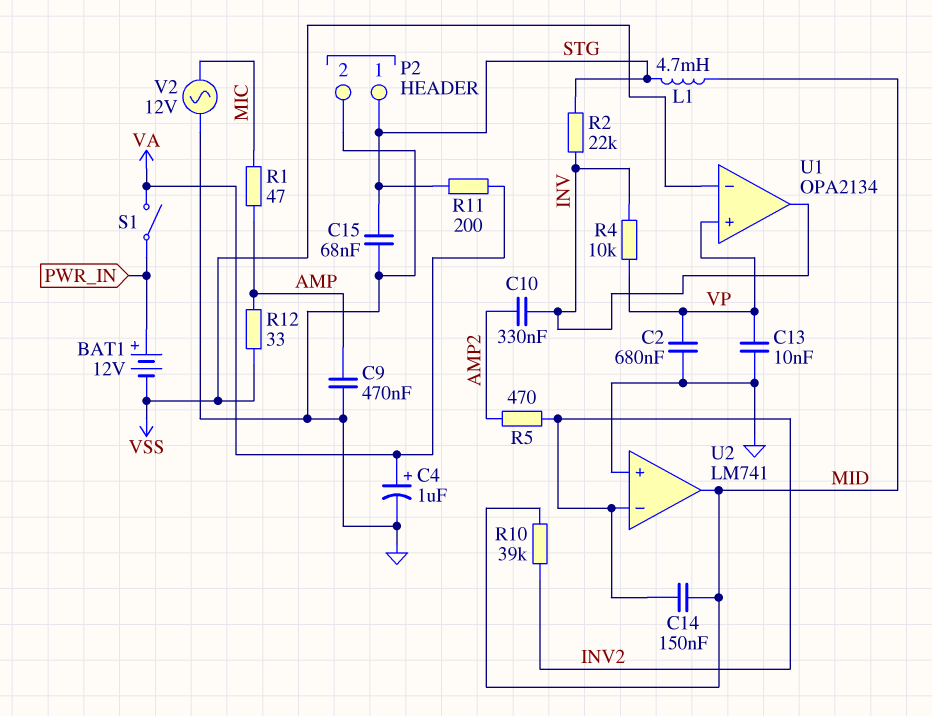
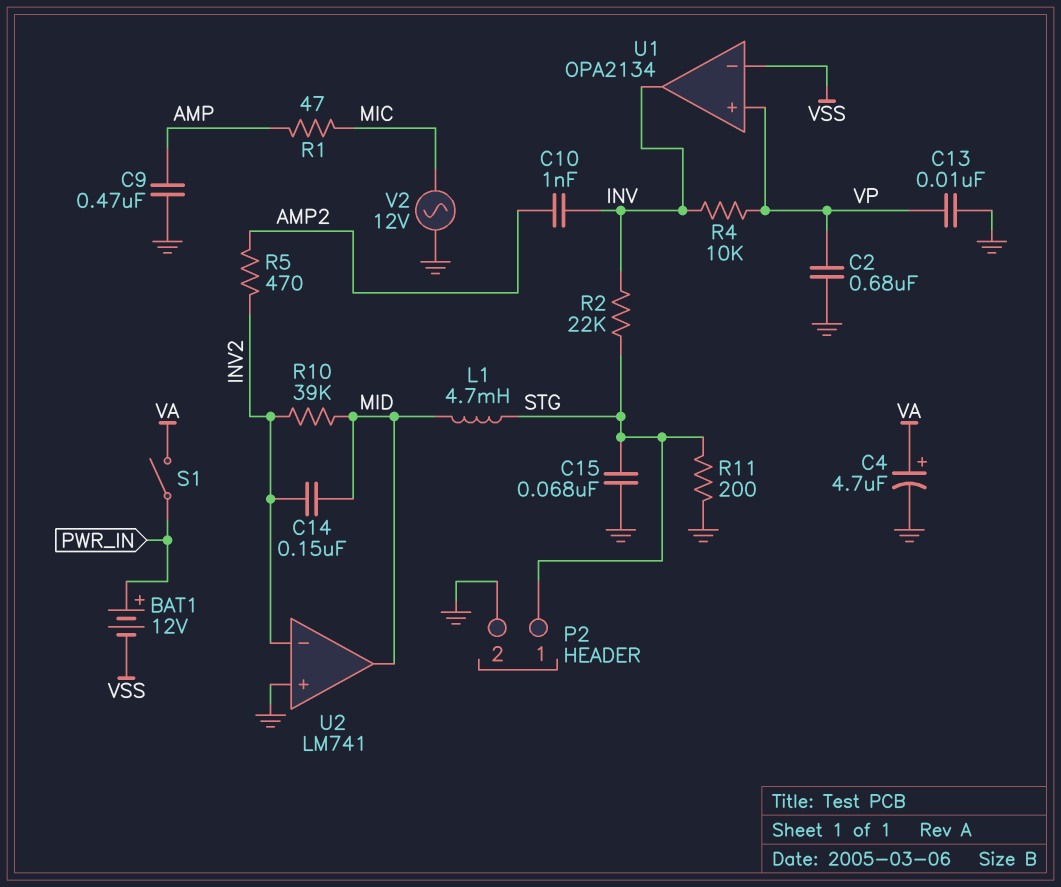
C4: 1uF (plus VA, minus GND) -> 4.7uF (plus VA, minus GND)
C10: 330nF (AMP2, INV) -> 1nF (AMP2, INV)
R11: 200 (STG, VA) -> 200 (GND, STG)
R12: 33 (AMP, VSS) -> none

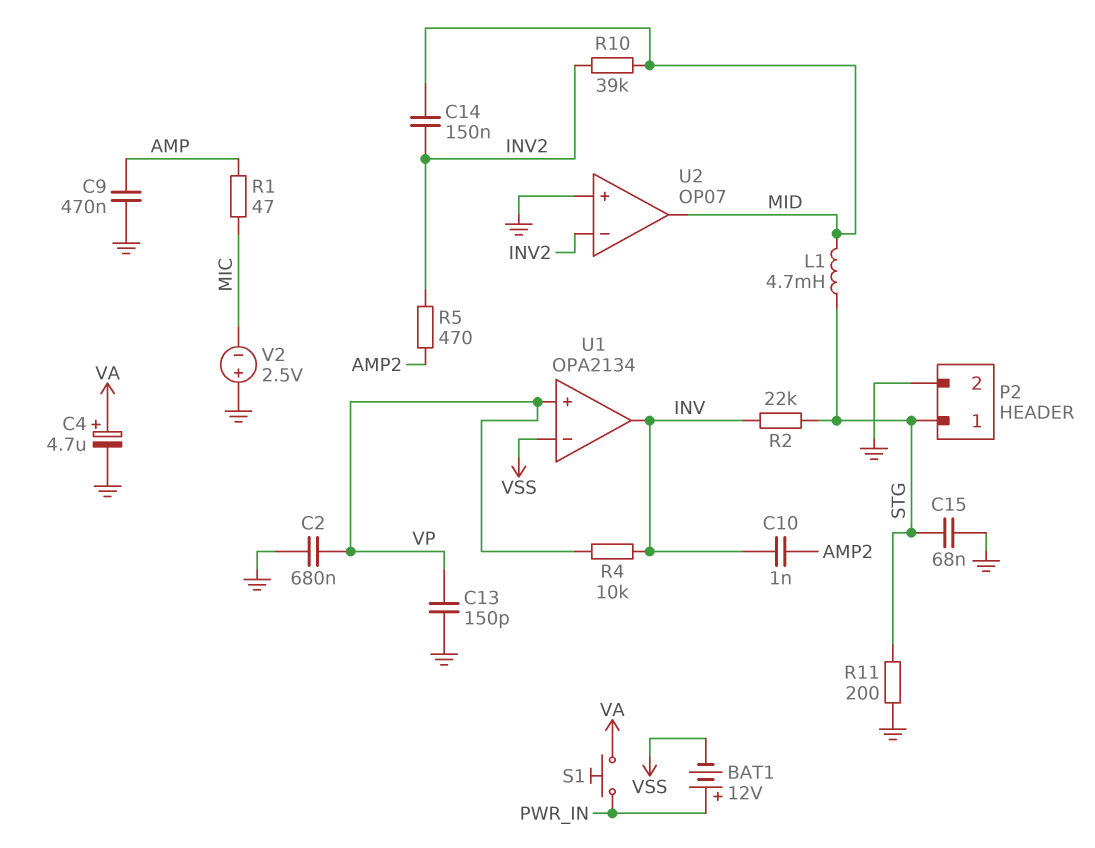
C13: 10nF (GND, VP) -> 150pF (GND, VP)
S1: switch (PWR_IN, VA) -> button (PWR_IN, VA)
U2: LM741 -> OP07
V2: AC 12V (GND, MIC) -> 2.5V (plus GND, minus MIC)

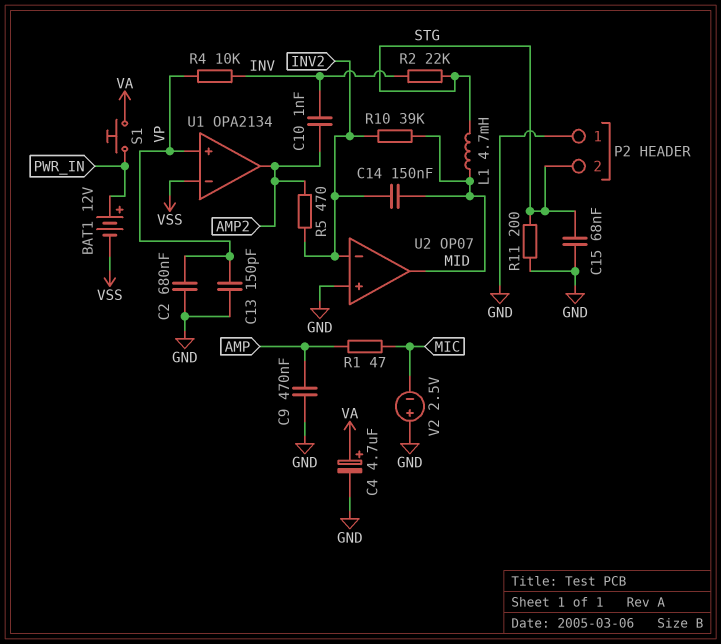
P2 pin 1: STG -> GND
P2 pin 2: GND -> STG
U1 pin out: INV -> AMP2

